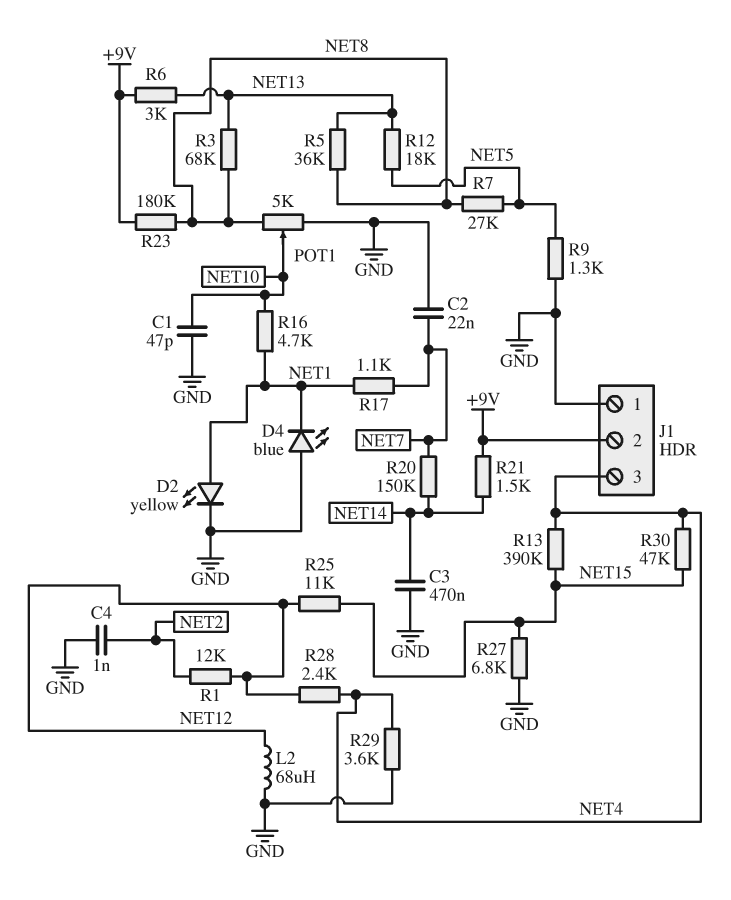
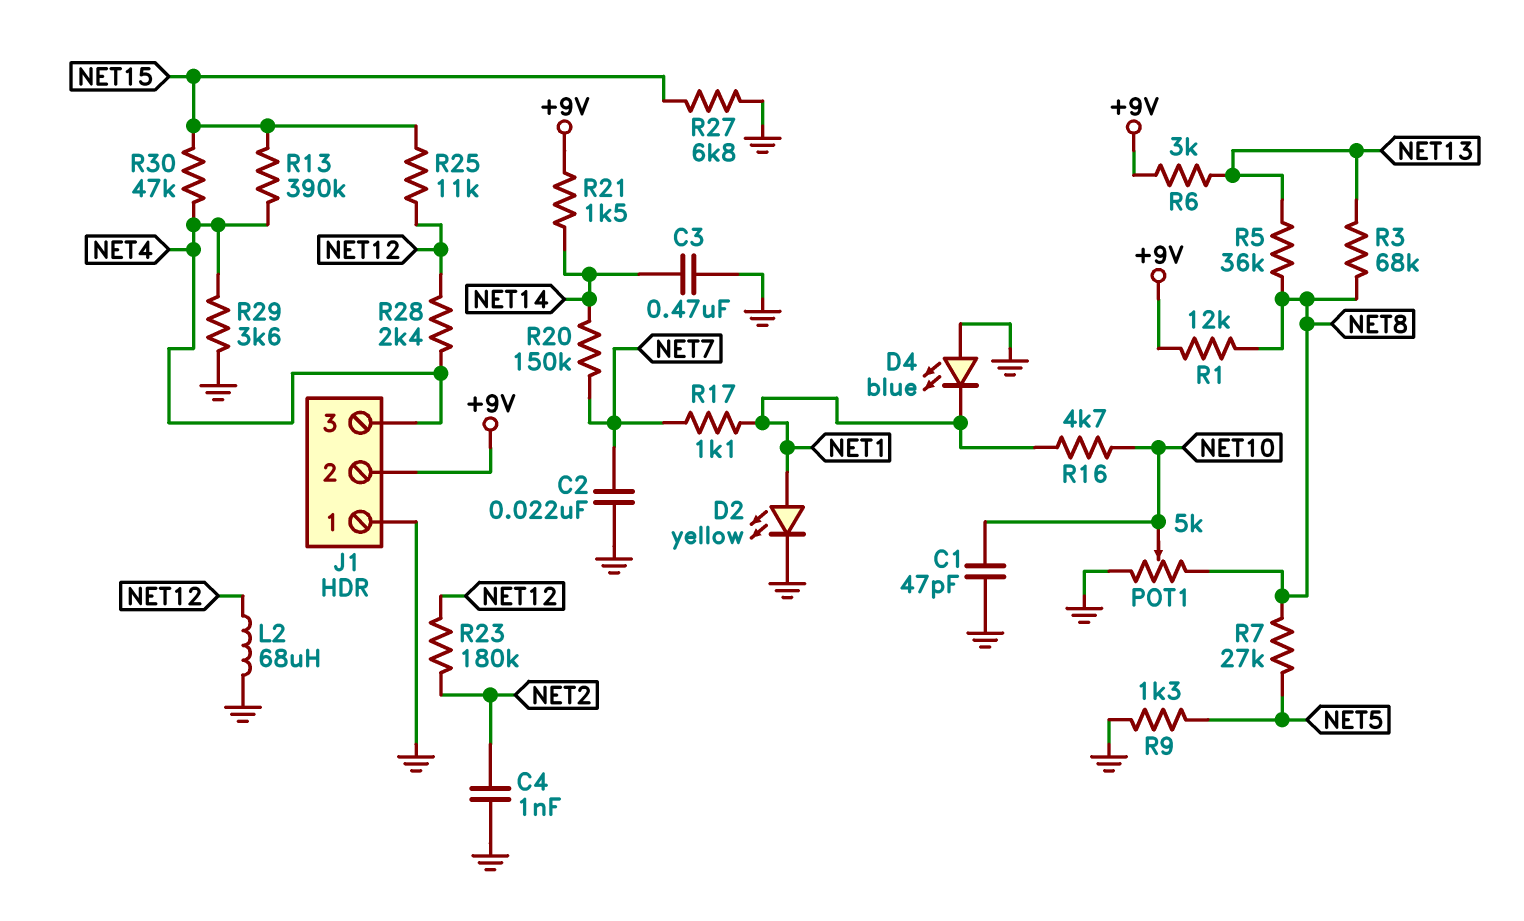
R1: 12k (NET2, NET12) -> 12k (+9V, NET8)
R12: 18k (NET5, NET13) -> none
R23: 180k (+9V, NET8) -> 180k (NET2, NET12)

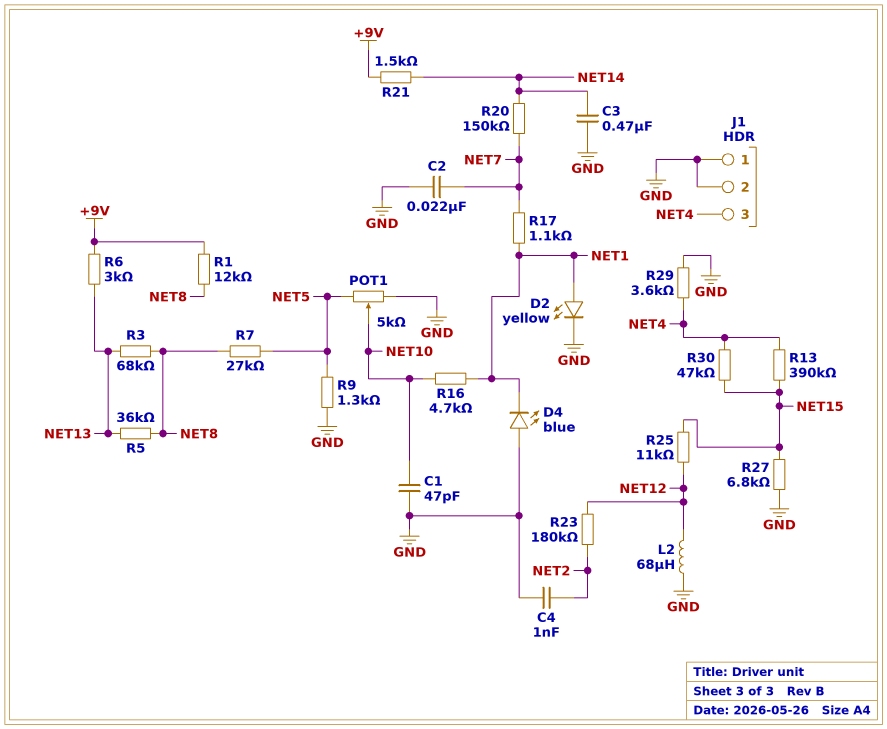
J1 pin 2: +9V -> GND
POT1: 5k (GND, NET8, wiper NET10) -> 5k (GND, NET5, wiper NET10)
R28: 2.4k (NET4, NET12) -> none

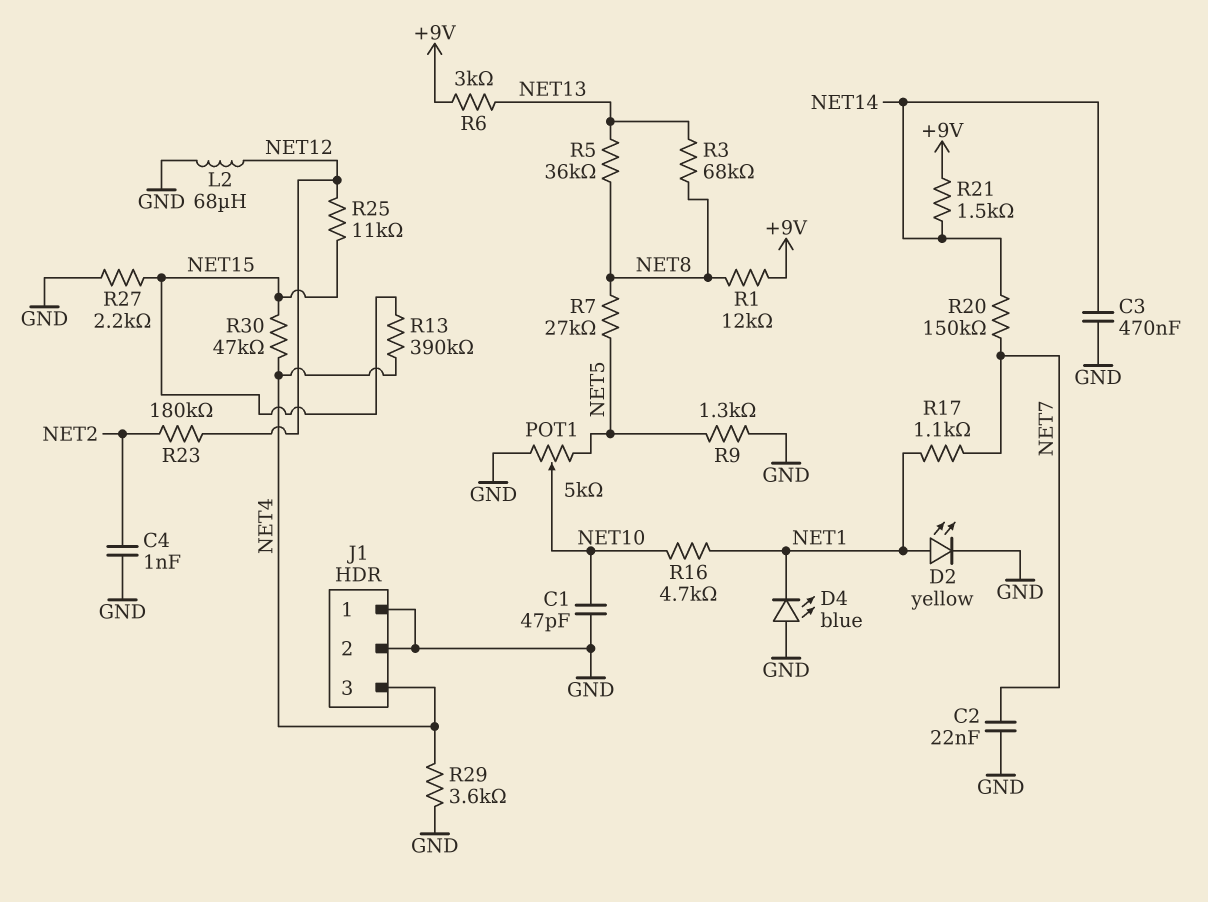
R27: 6.8k (GND, NET15) -> 2.2k (GND, NET15)

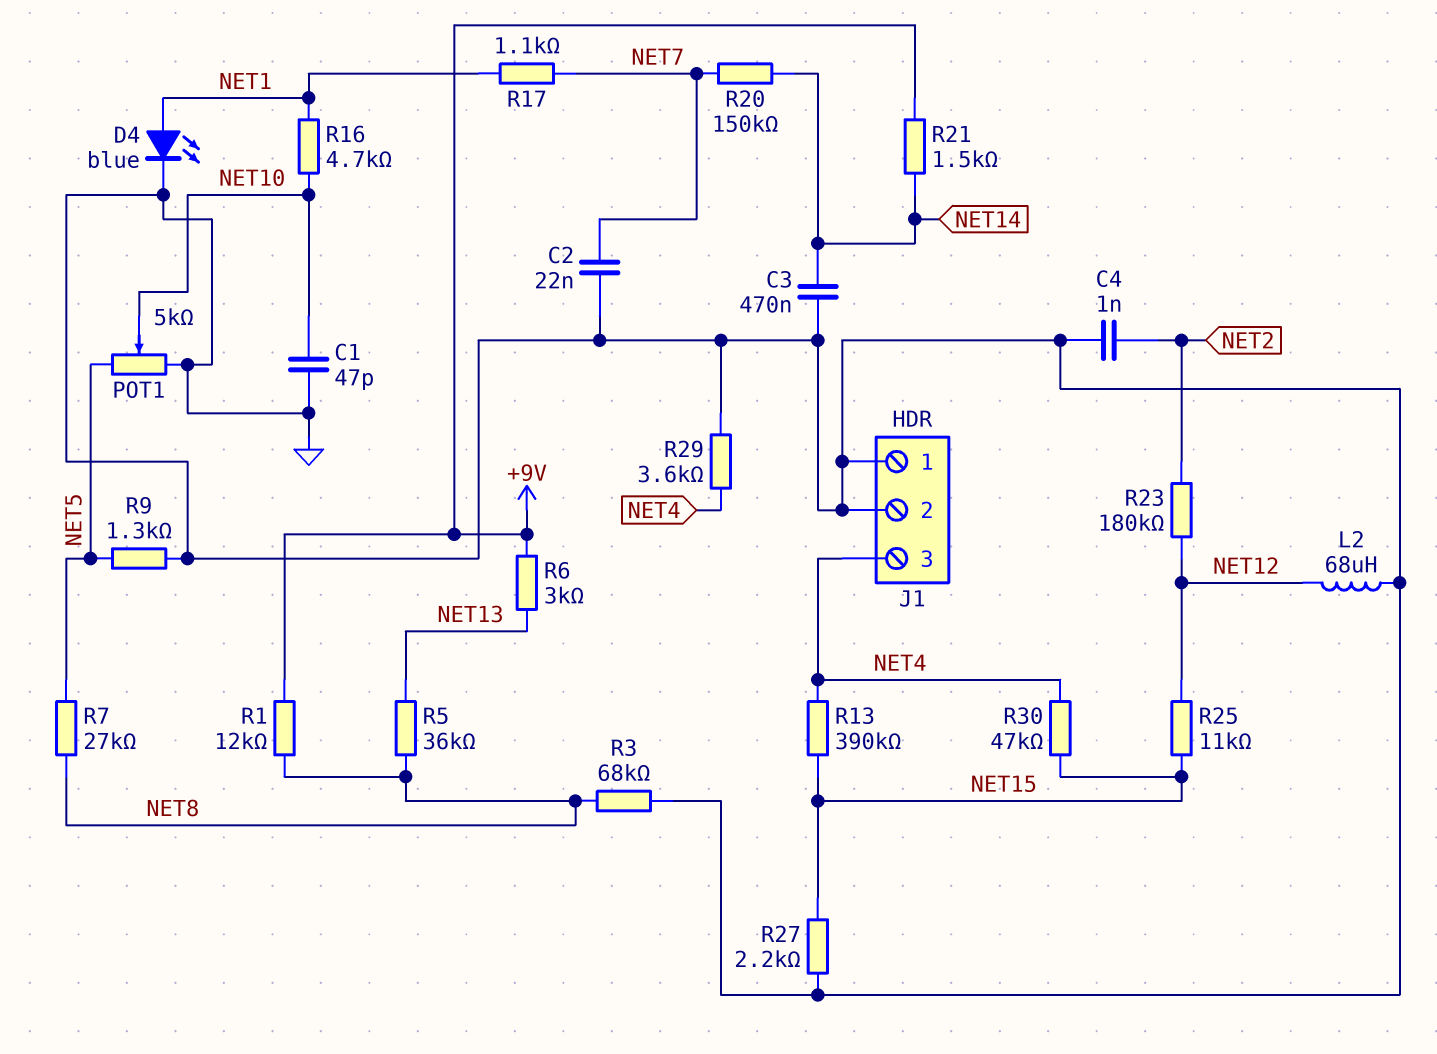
D2: LED yellow (A NET1, K GND) -> none
D4: LED blue (A GND, K NET1) -> LED blue (A NET1, K GND)
R3: 68k (NET8, NET13) -> 68k (GND, NET8)

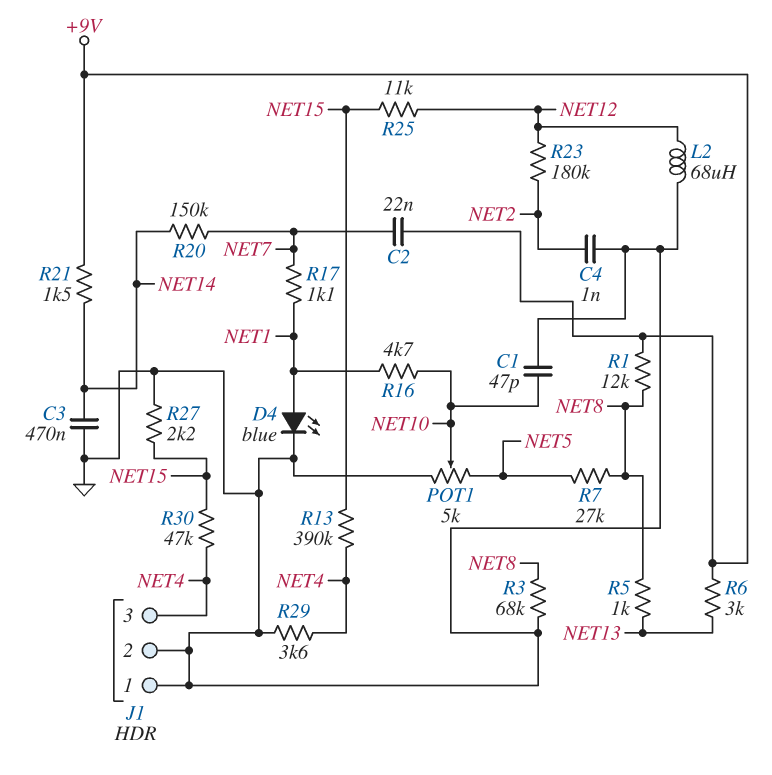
C2: 22nF (GND, NET7) -> 22nF (+9V, NET7)
R5: 36k (NET8, NET13) -> 1k (NET8, NET13)
R9: 1.3k (GND, NET5) -> none

